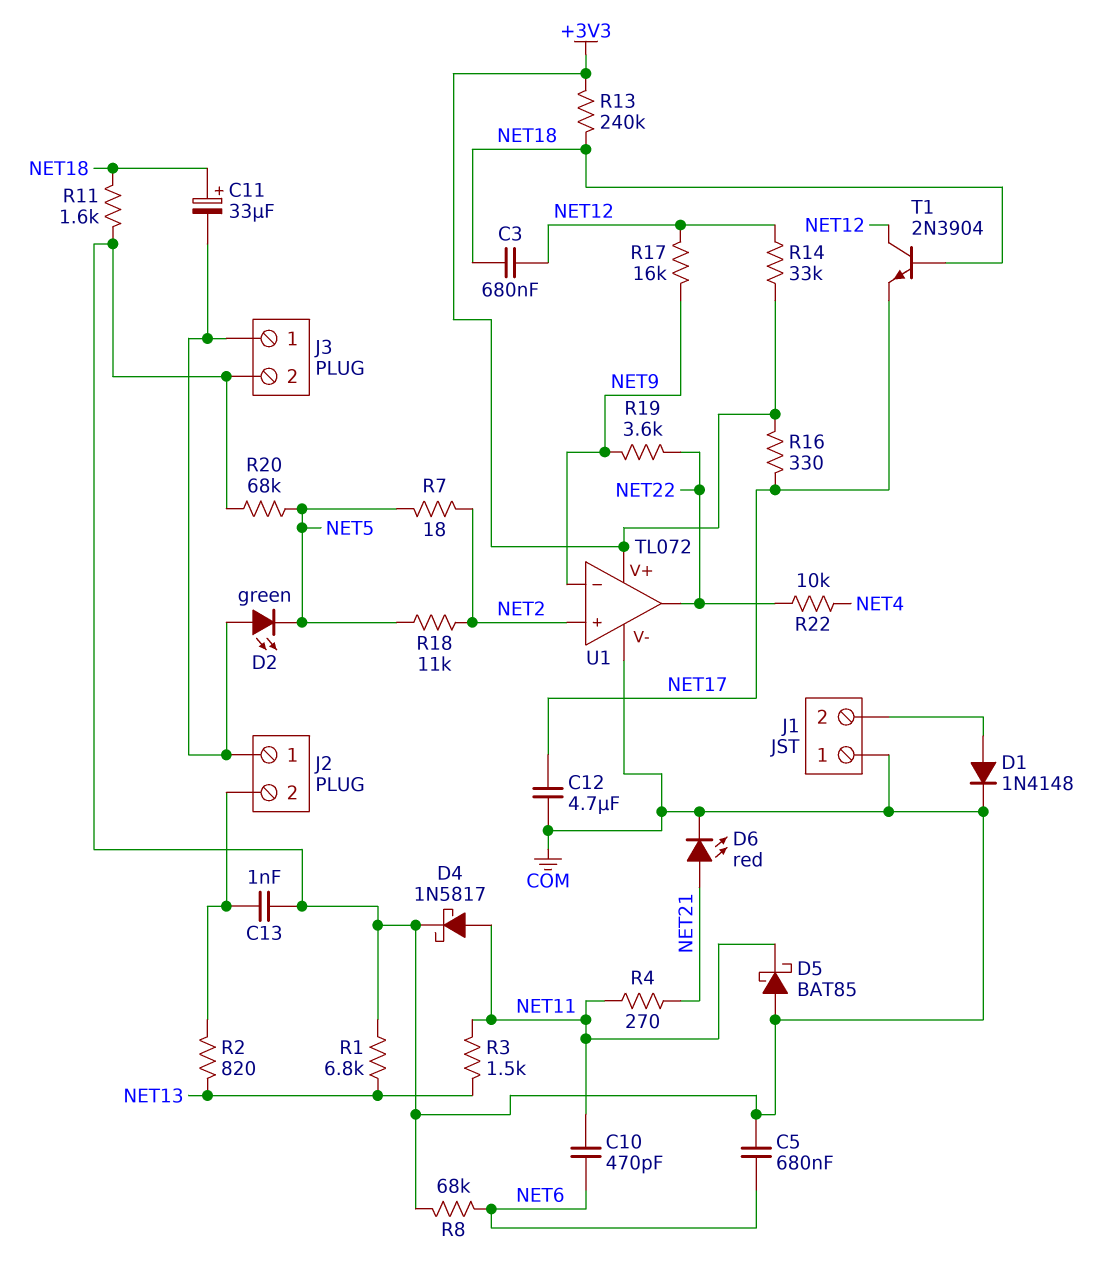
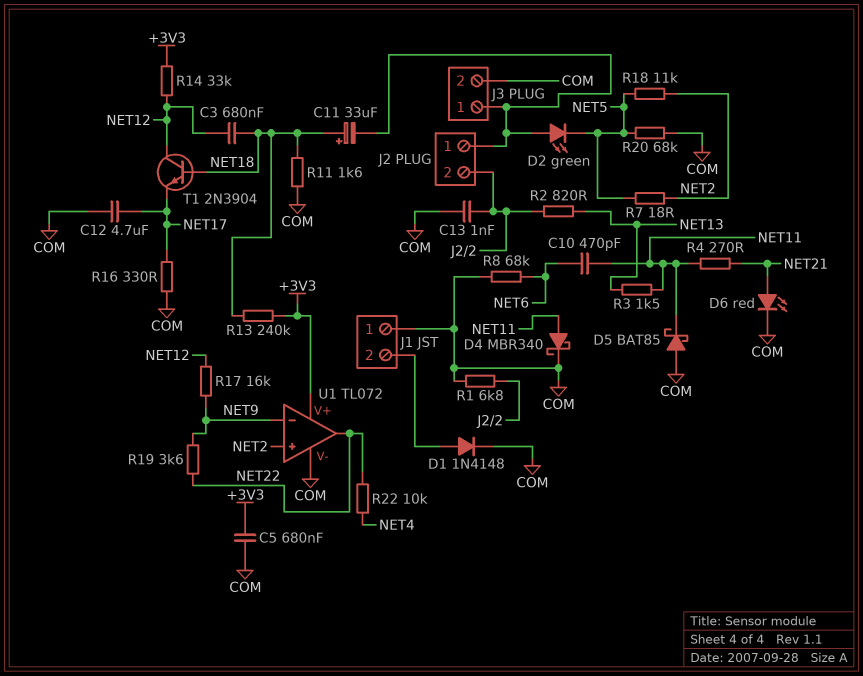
C5: 680nF (COM, NET6) -> 680nF (+3V3, COM)
D4: schottky 1N5817 (A NET11, K COM) -> schottky MBR340 (A NET11, K COM)
R1: 6.8k (COM, NET13) -> 6.8k (COM, J2/2)
R16: 330 (+3V3, NET17) -> 330 (COM, NET17)

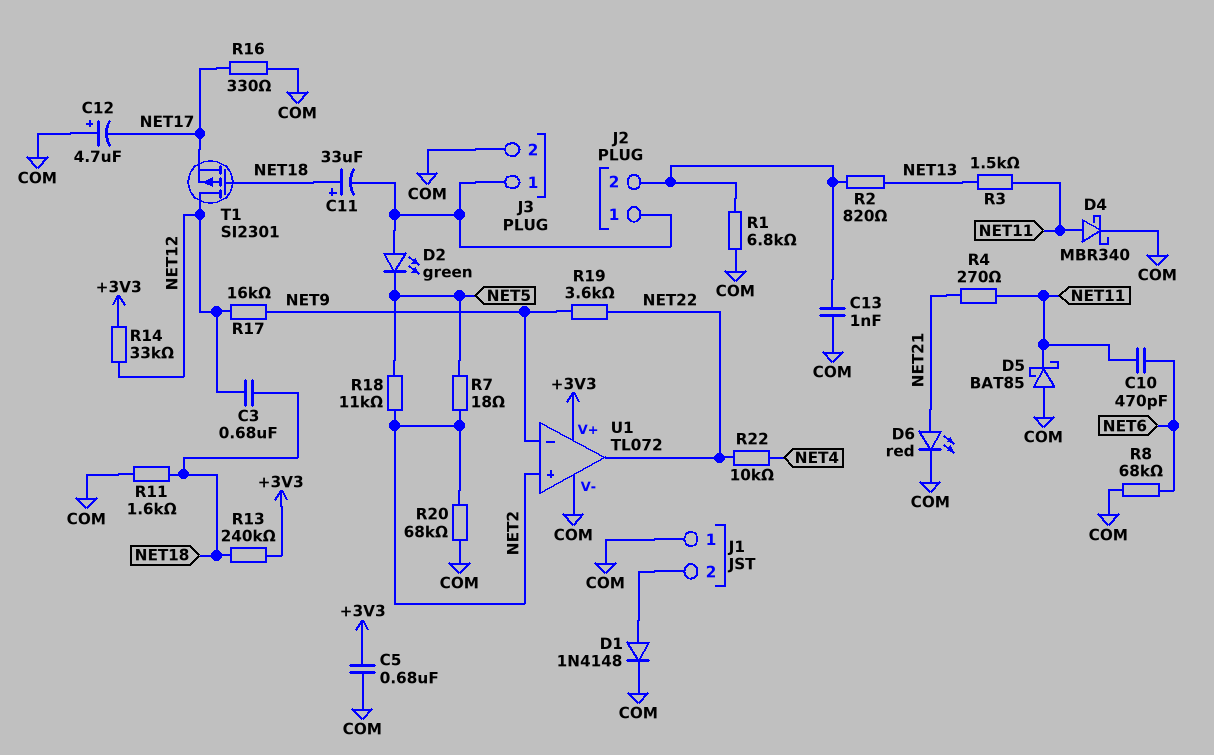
C12: 4.7uF (COM, NET17) -> 4.7uF (plus COM, minus NET17)
R20: 68k (COM, NET5) -> 68k (COM, NET2)
T1: NPN 2N3904 (B NET18, C NET12, E NET17) -> PMOS SI2301 (G NET18, D NET12, S NET17)

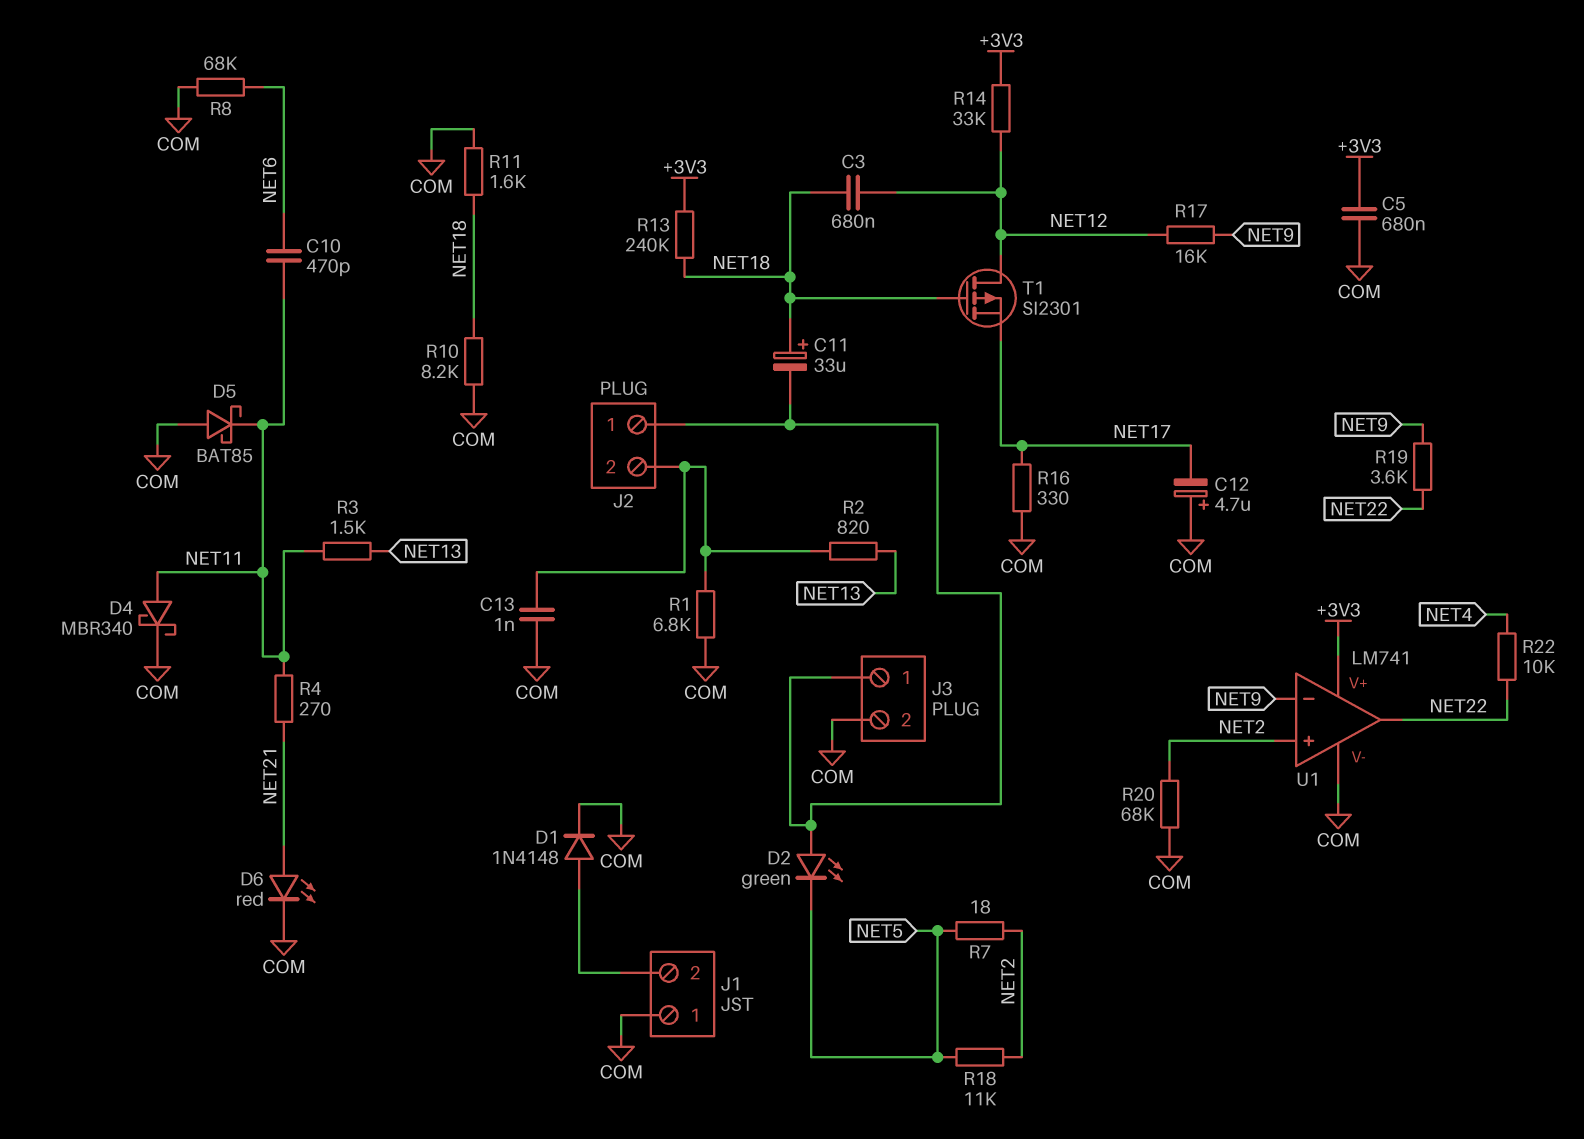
R10: none -> 8.2k (COM, NET18)
U1: TL072 -> LM741

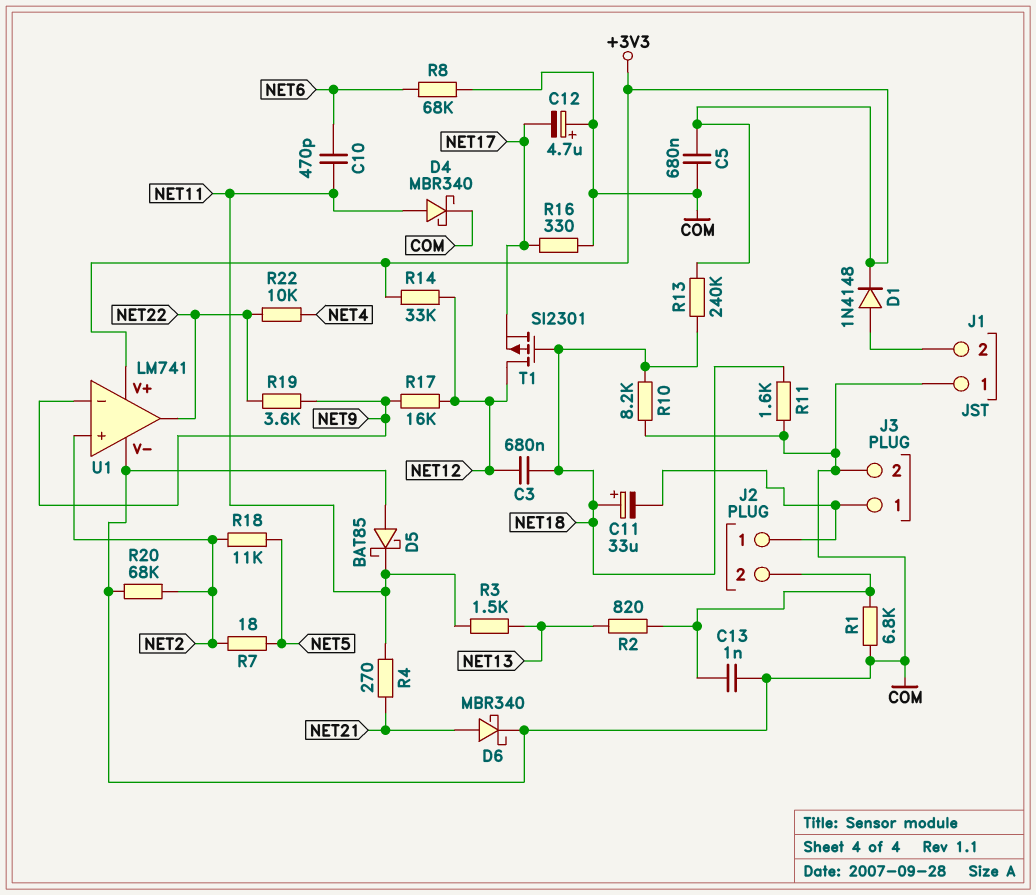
D1: diode 1N4148 (A J1/2, K COM) -> diode 1N4148 (A J1/2, K +3V3)
D2: LED green (A J2/1, K NET5) -> none
D6: LED red (A NET21, K COM) -> schottky MBR340 (A NET21, K COM)

